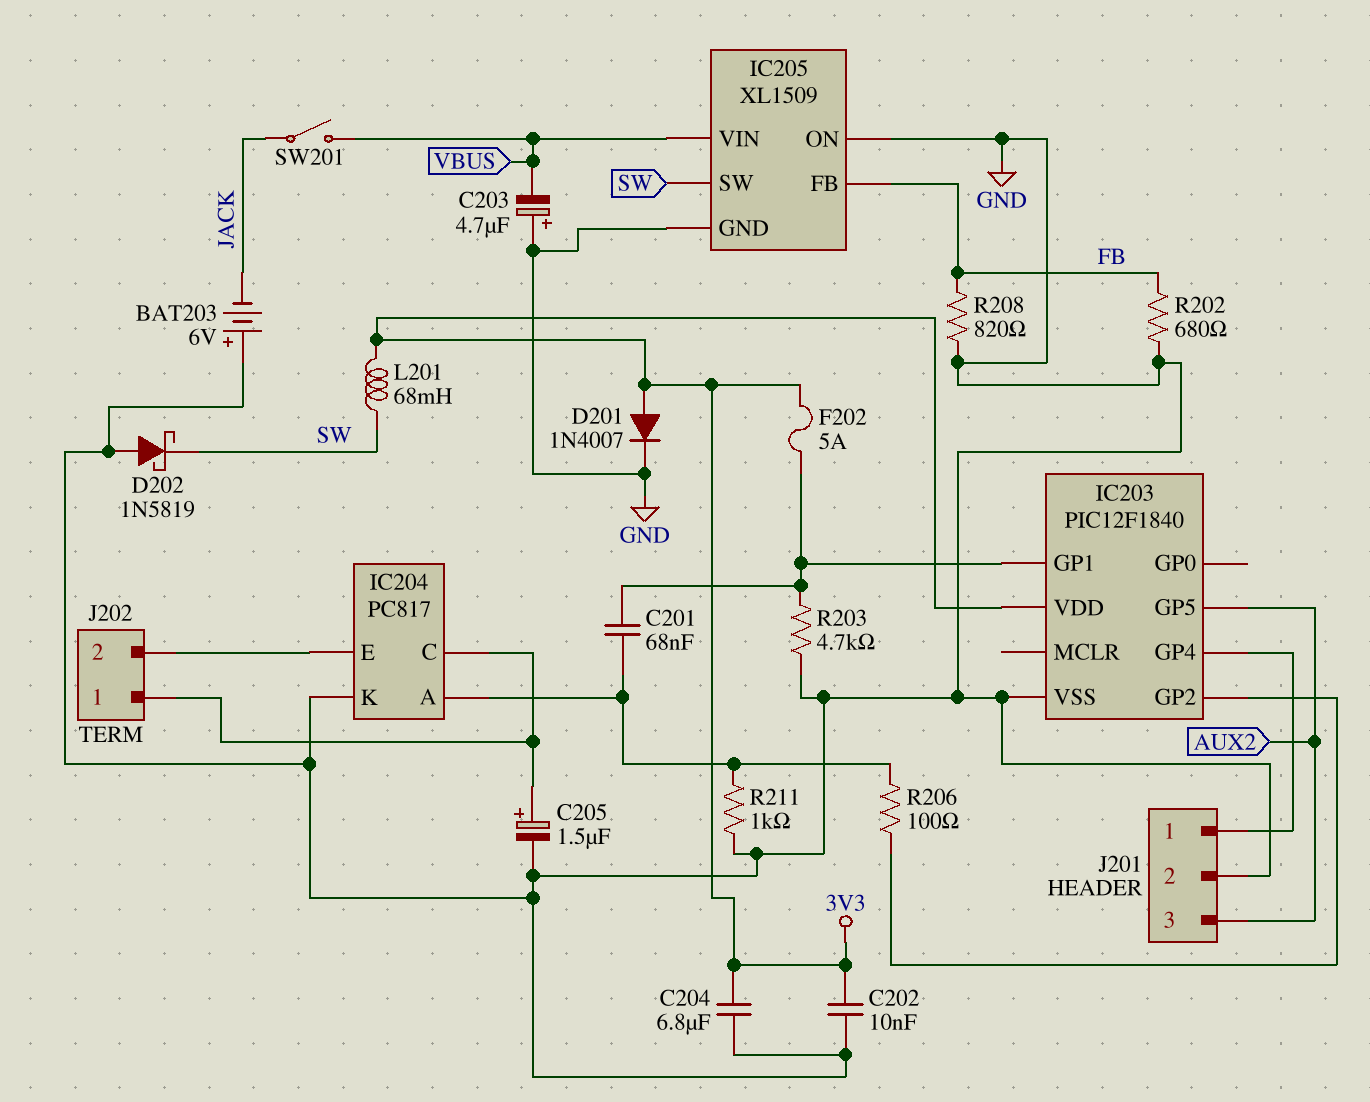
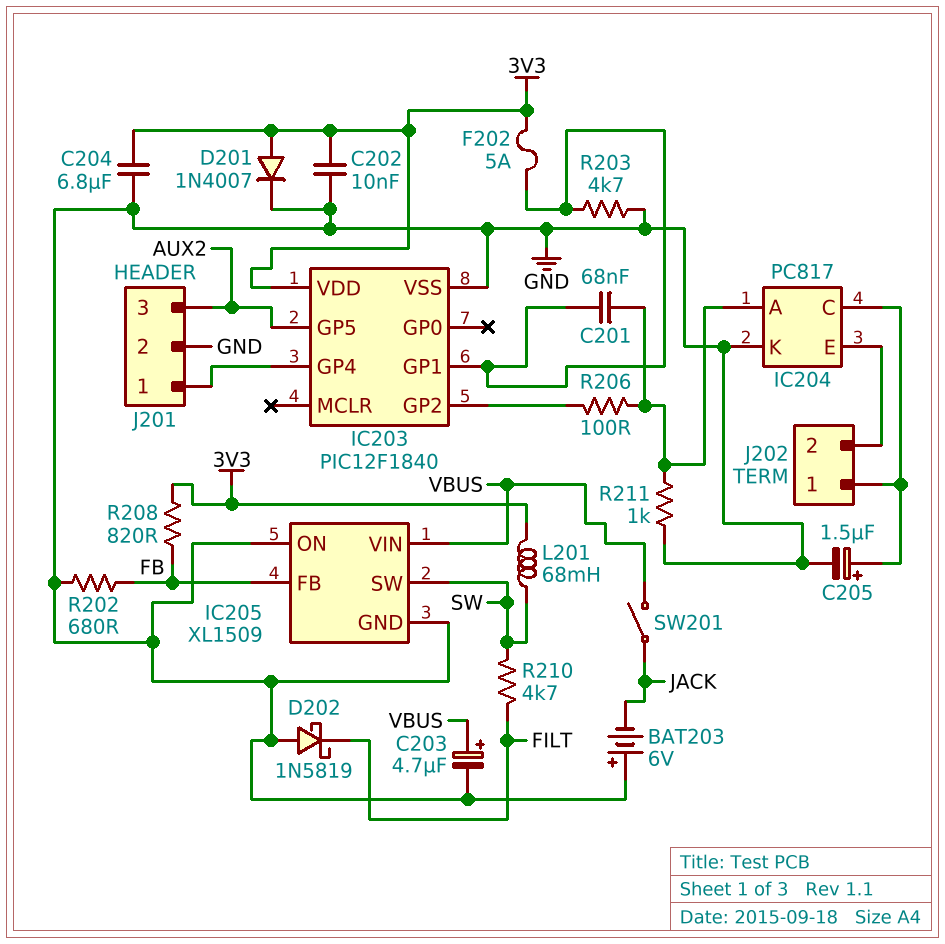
C203: 4.7uF (plus GND, minus VBUS) -> 4.7uF (plus VBUS, minus GND)
D202: schottky 1N5819 (A GND, K SW) -> schottky 1N5819 (A GND, K FILT)
R208: 820 (FB, GND) -> 820 (3V3, FB)
R210: none -> 4.7k (FILT, SW)

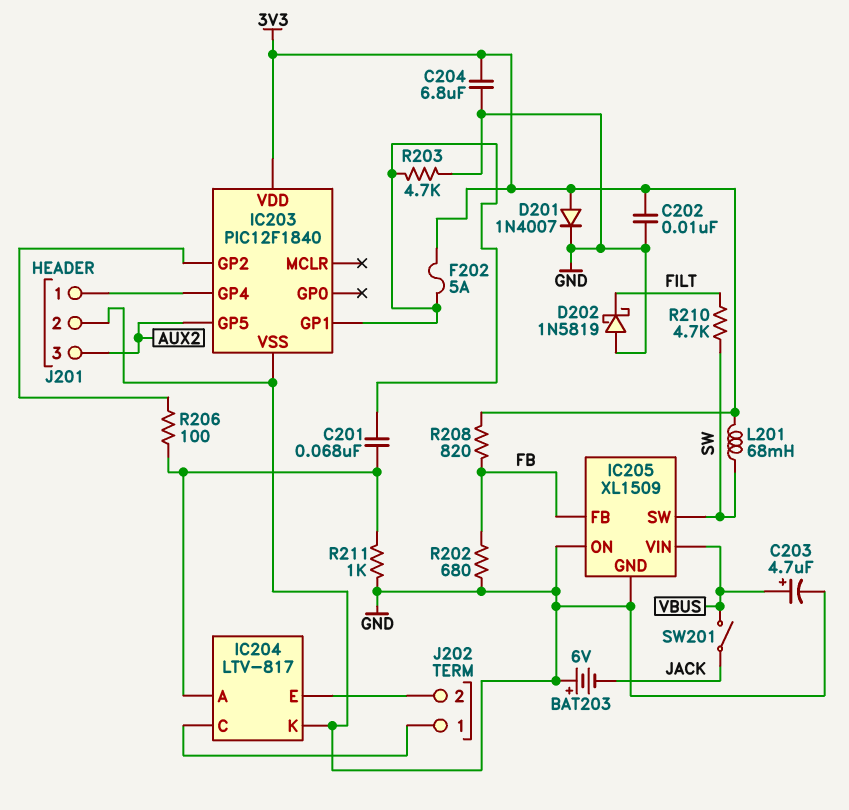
C205: 1.5uF (plus IC204/C, minus GND) -> none
IC204: PC817 -> LTV-817

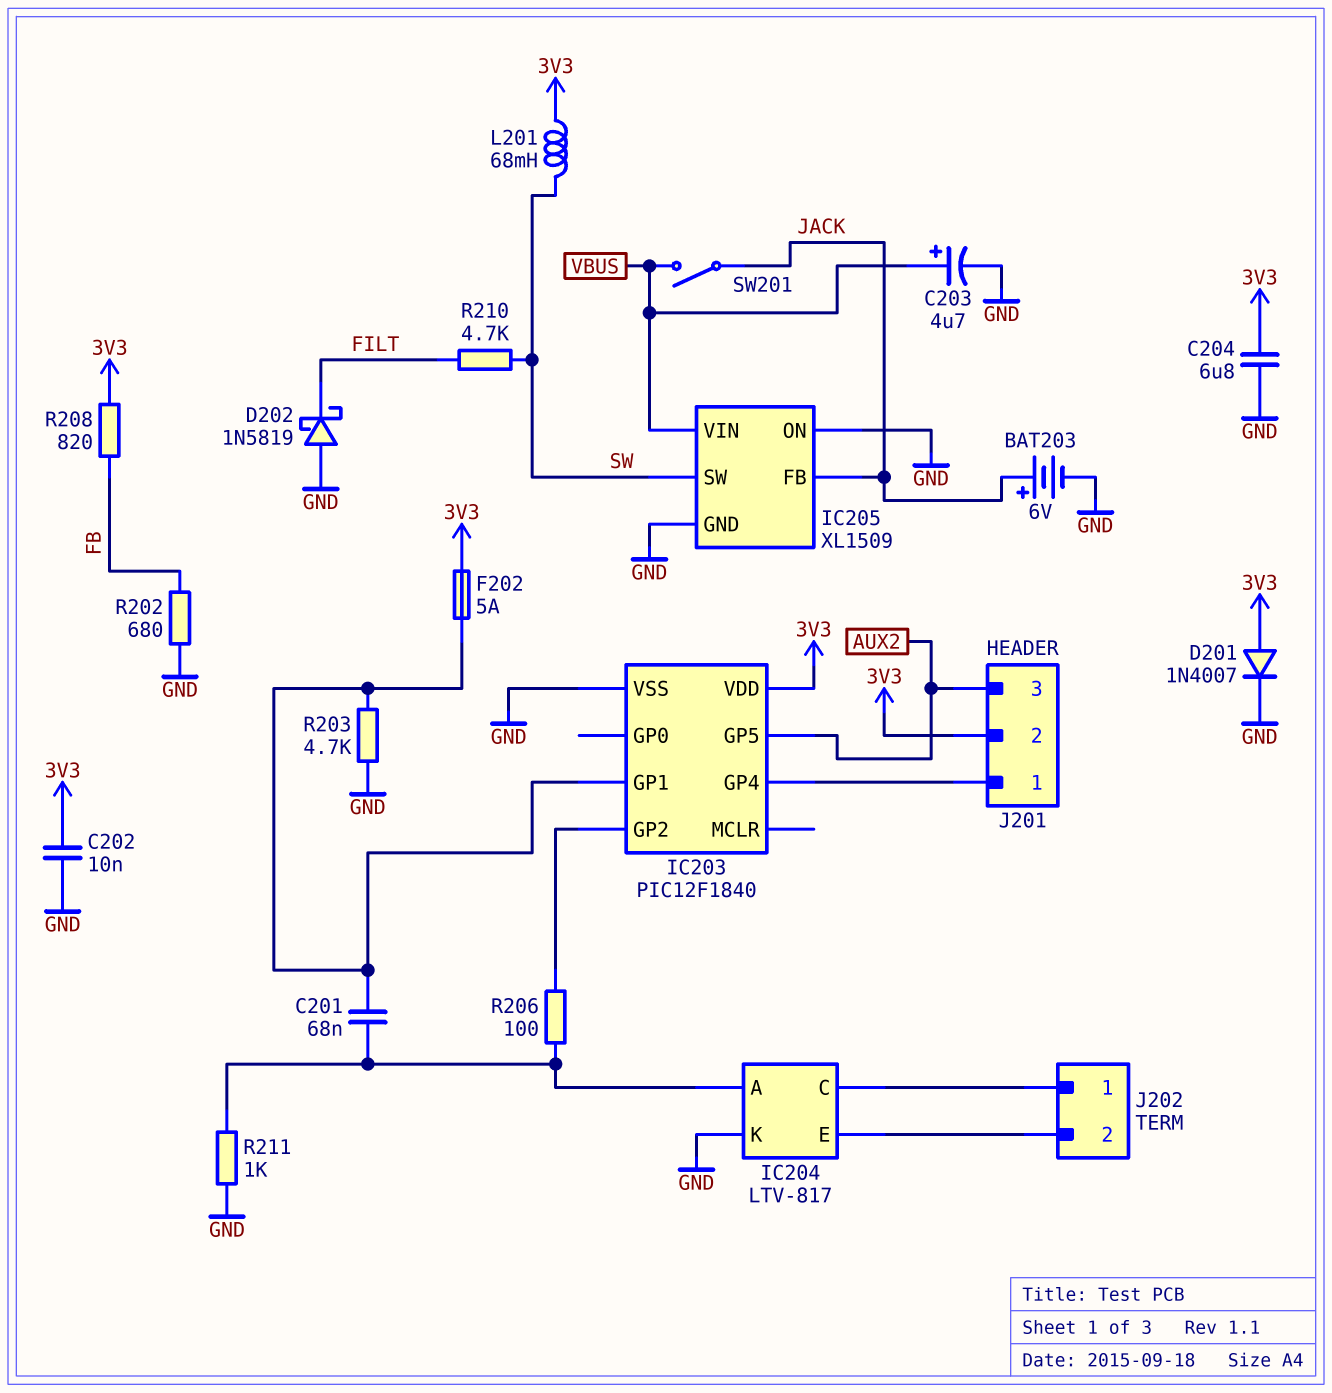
BAT203: 6V (plus GND, minus JACK) -> 6V (plus JACK, minus GND)
IC205 pin FB: FB -> JACK
J201 pin 2: GND -> 3V3

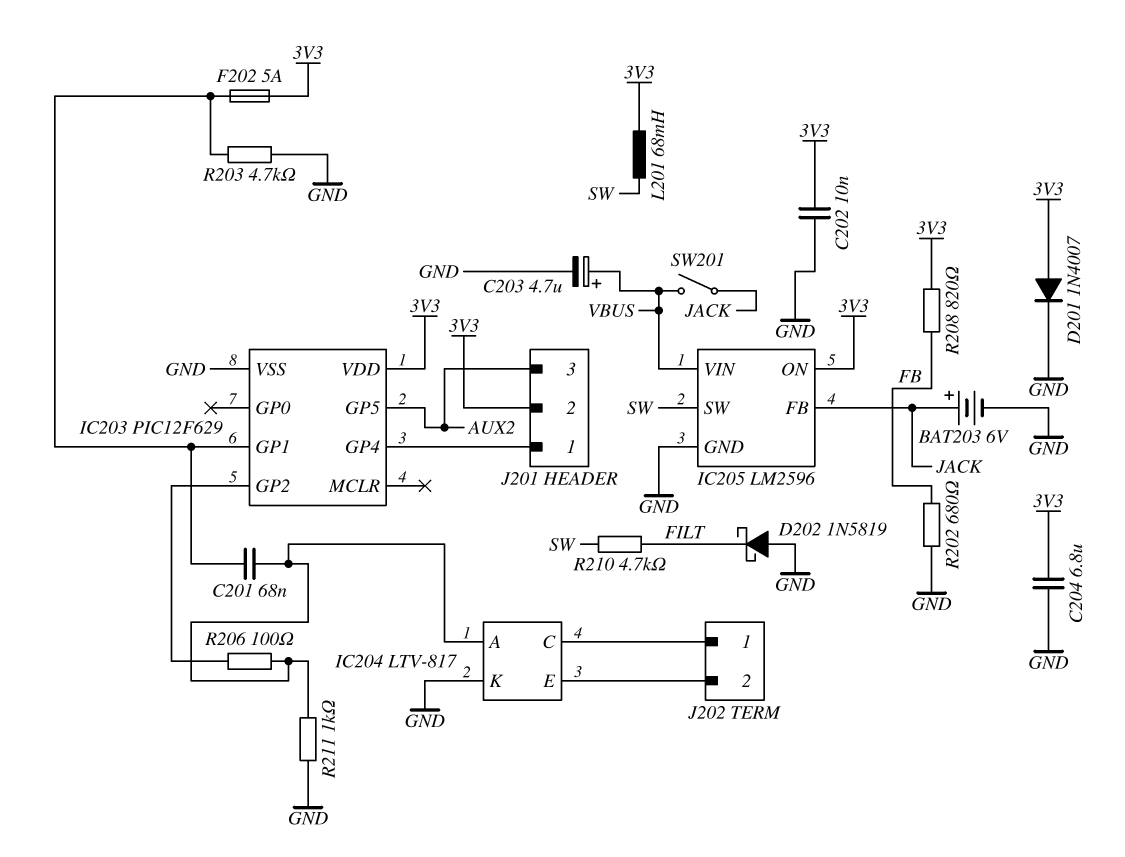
IC203: PIC12F1840 -> PIC12F629
IC205: XL1509 -> LM2596
IC205 pin ON: GND -> 3V3

